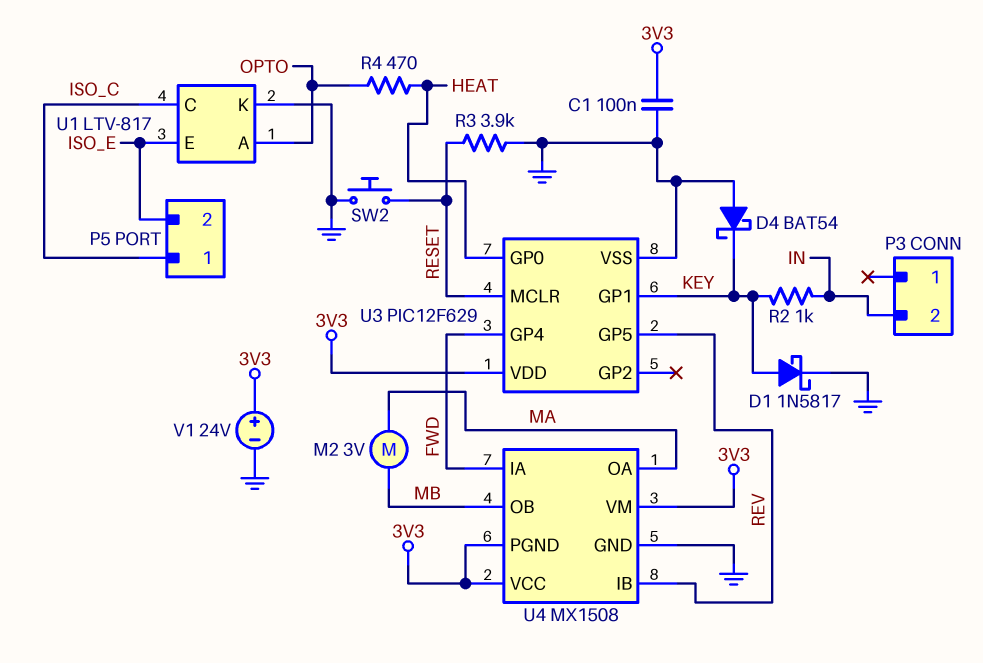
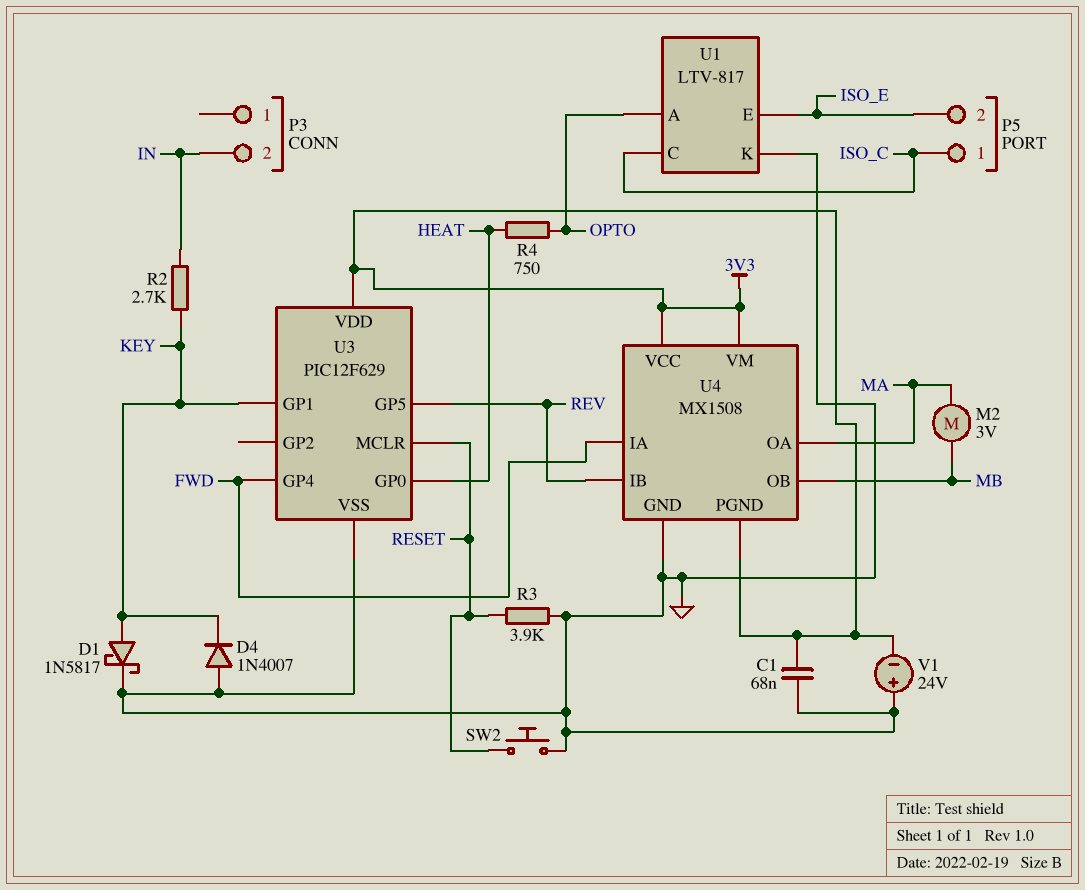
C1: 100nF (3V3, GND) -> 68nF (3V3, GND)
D4: schottky BAT54 (A GND, K KEY) -> diode 1N4007 (A GND, K KEY)
R2: 1k (IN, KEY) -> 2.7k (IN, KEY)
R4: 470 (HEAT, OPTO) -> 750 (HEAT, OPTO)
V1: 24V (plus 3V3, minus GND) -> 24V (plus GND, minus 3V3)

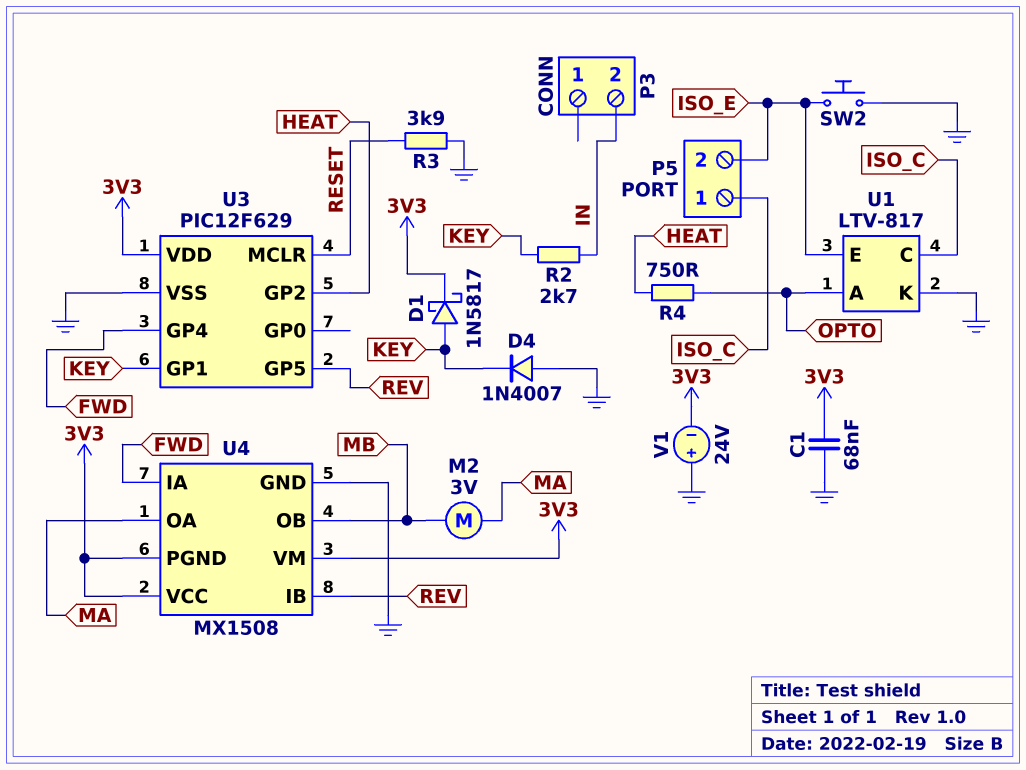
D1: schottky 1N5817 (A KEY, K GND) -> schottky 1N5817 (A KEY, K 3V3)
SW2: button (GND, RESET) -> button (GND, ISO_E)
U3 pin GP0: HEAT -> none
U3 pin GP2: none -> HEAT

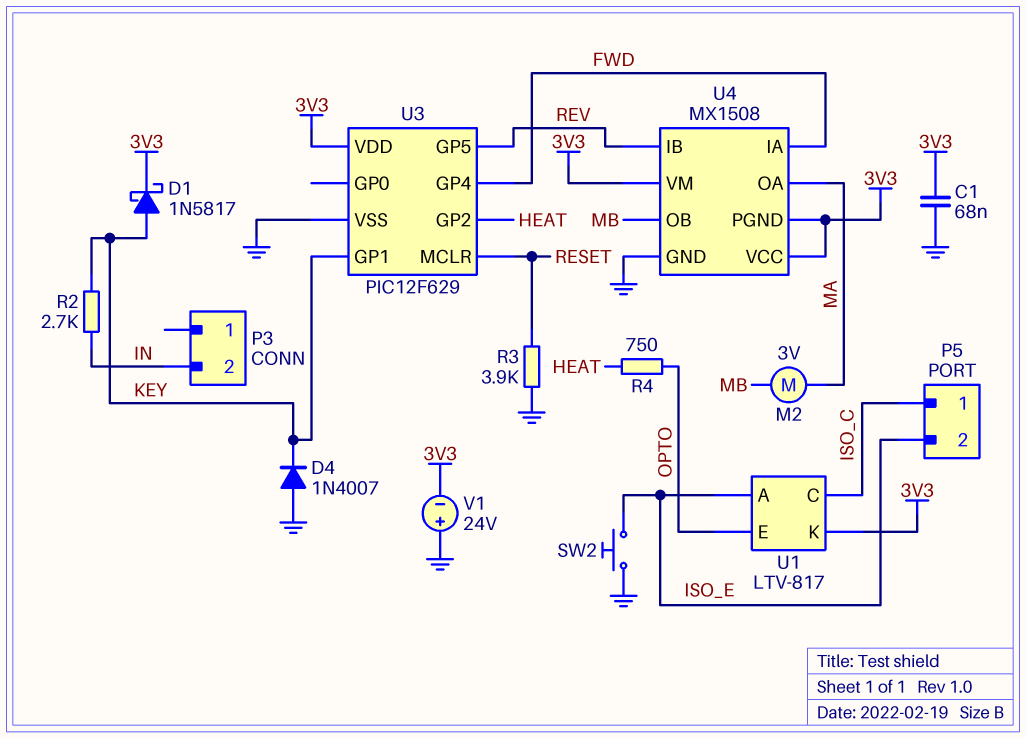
U1 pin A: OPTO -> ISO_E
U1 pin E: ISO_E -> OPTO
U1 pin K: GND -> 3V3

